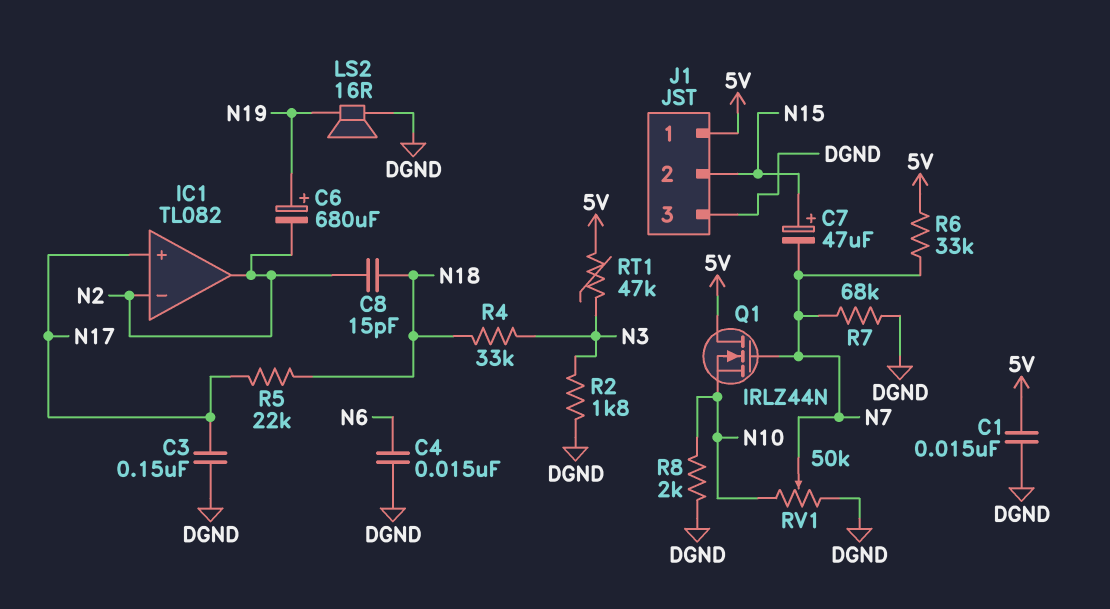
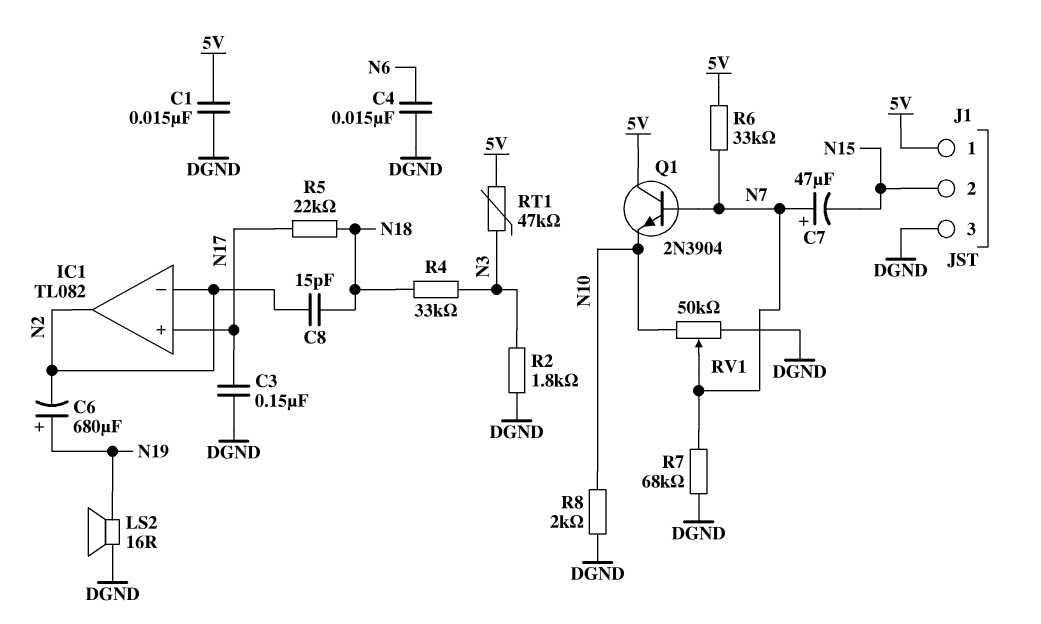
C7: 47uF (plus N15, minus N7) -> 47uF (plus N7, minus N15)
Q1: NMOS IRLZ44N (G N7, D 5V, S N10) -> NPN 2N3904 (B N7, C 5V, E N10)

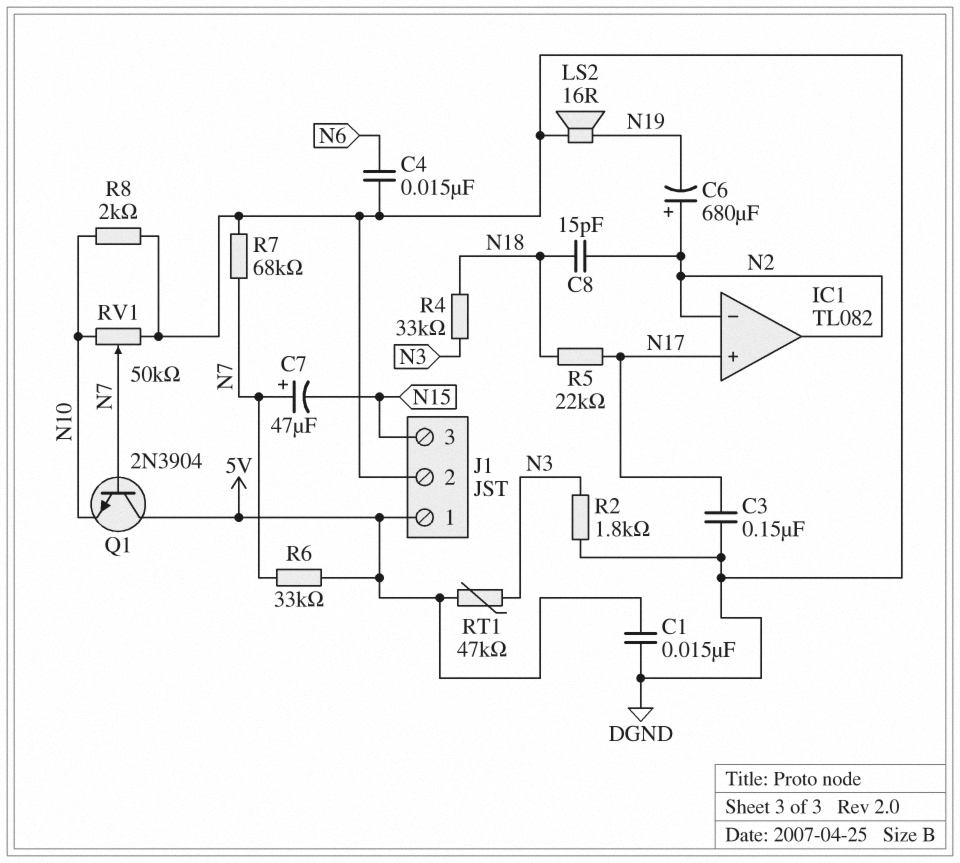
C6: 680uF (plus N19, minus N2) -> 680uF (plus N2, minus N19)
J1 pin 2: N15 -> DGND
J1 pin 3: DGND -> N15

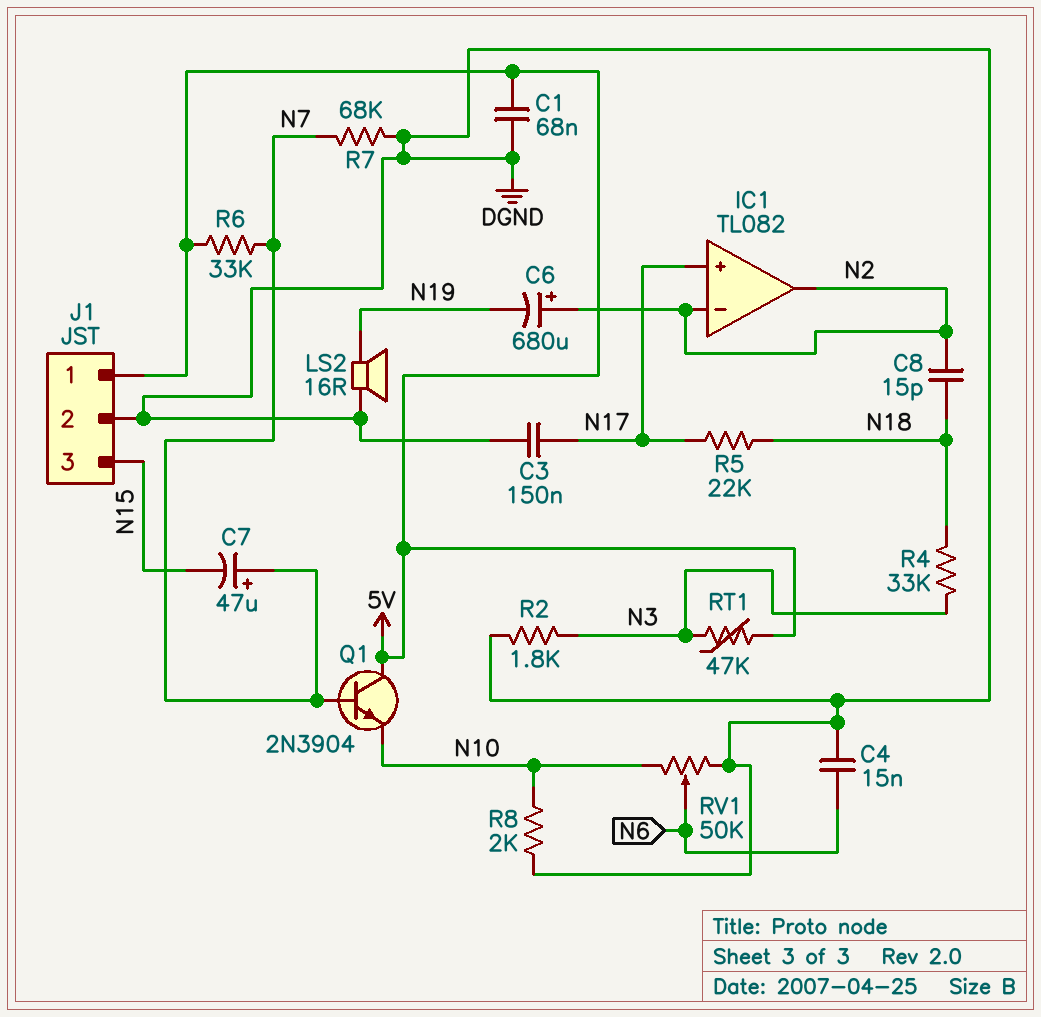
C1: 15nF (5V, DGND) -> 68nF (5V, DGND)
RV1: 50k (DGND, N10, wiper N7) -> 50k (DGND, N10, wiper N6)

